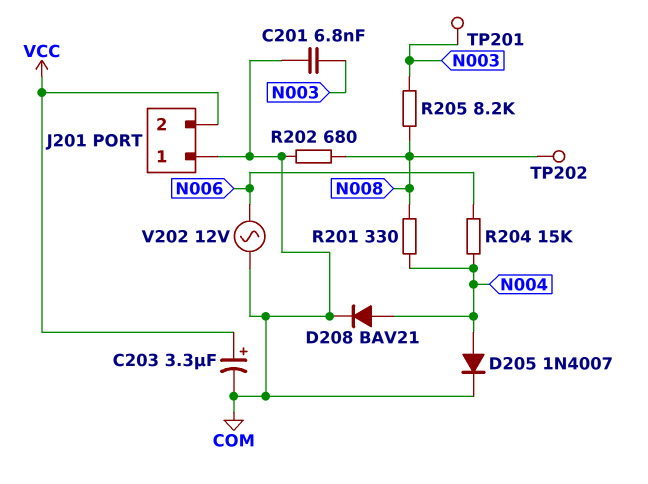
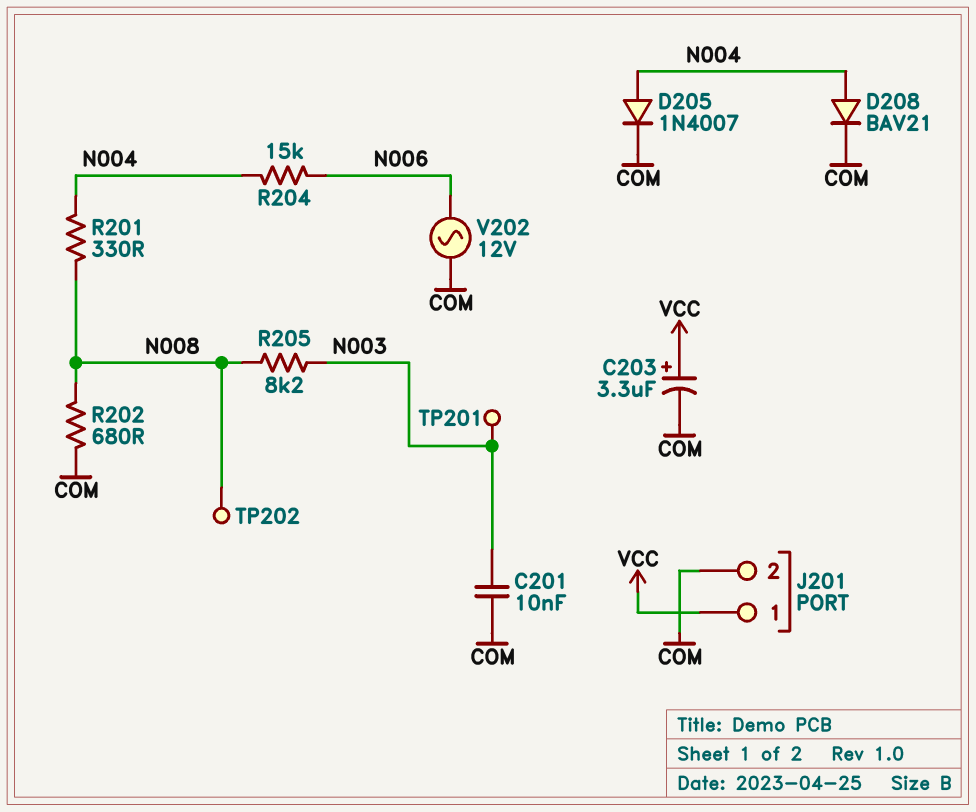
C201: 6.8nF (COM, N003) -> 10nF (COM, N003)
J201 pin 1: COM -> VCC
J201 pin 2: VCC -> COM

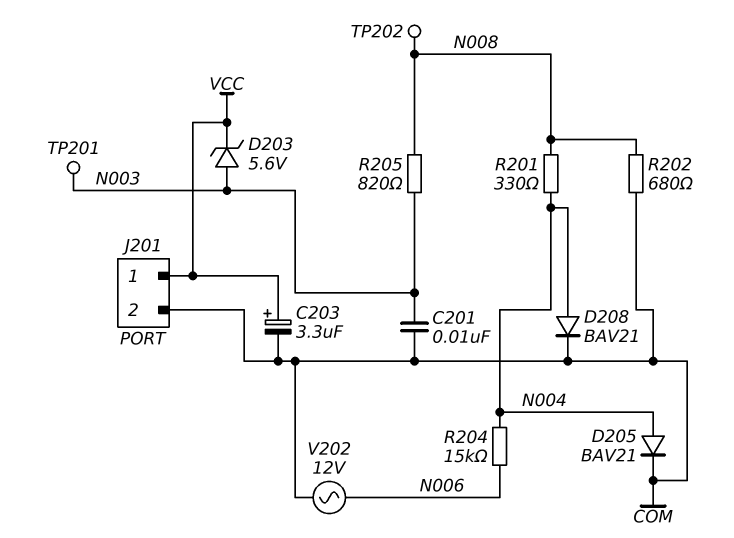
D203: none -> zener 5.6V (A N003, K VCC)
D205: diode 1N4007 (A N004, K COM) -> diode BAV21 (A N004, K COM)
R205: 8.2k (N003, N008) -> 820 (N003, N008)

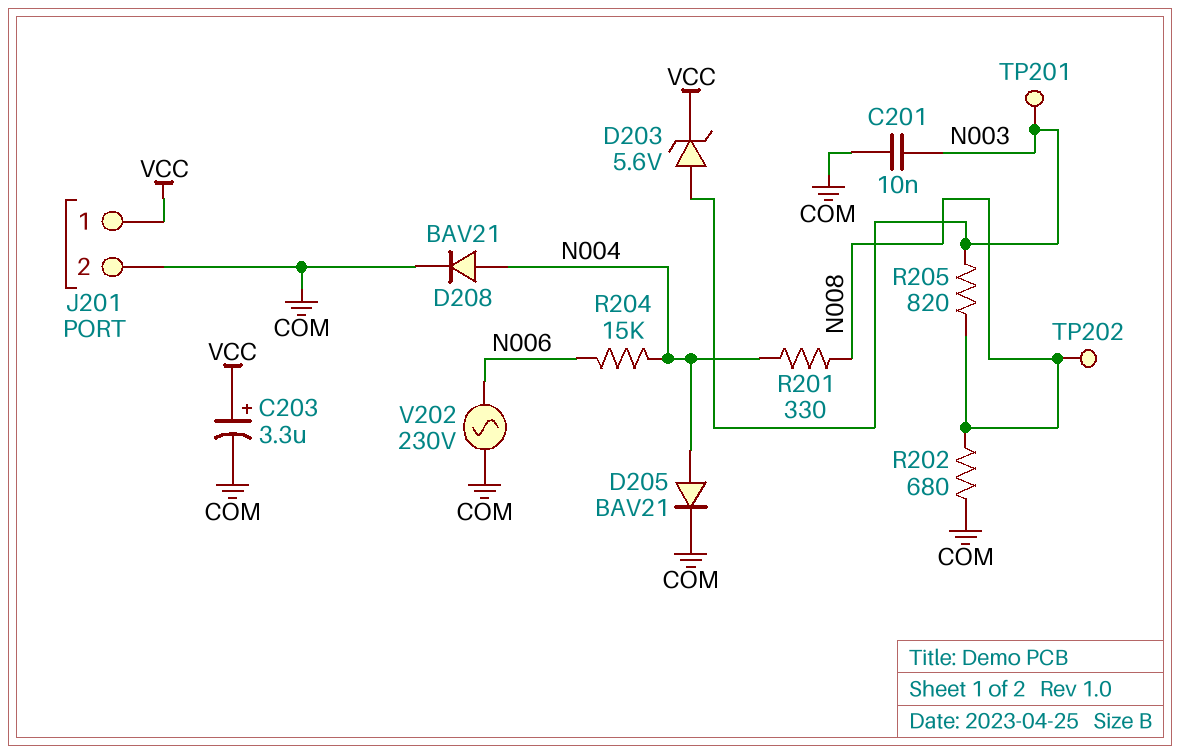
V202: AC 12V (COM, N006) -> AC 230V (COM, N006)

